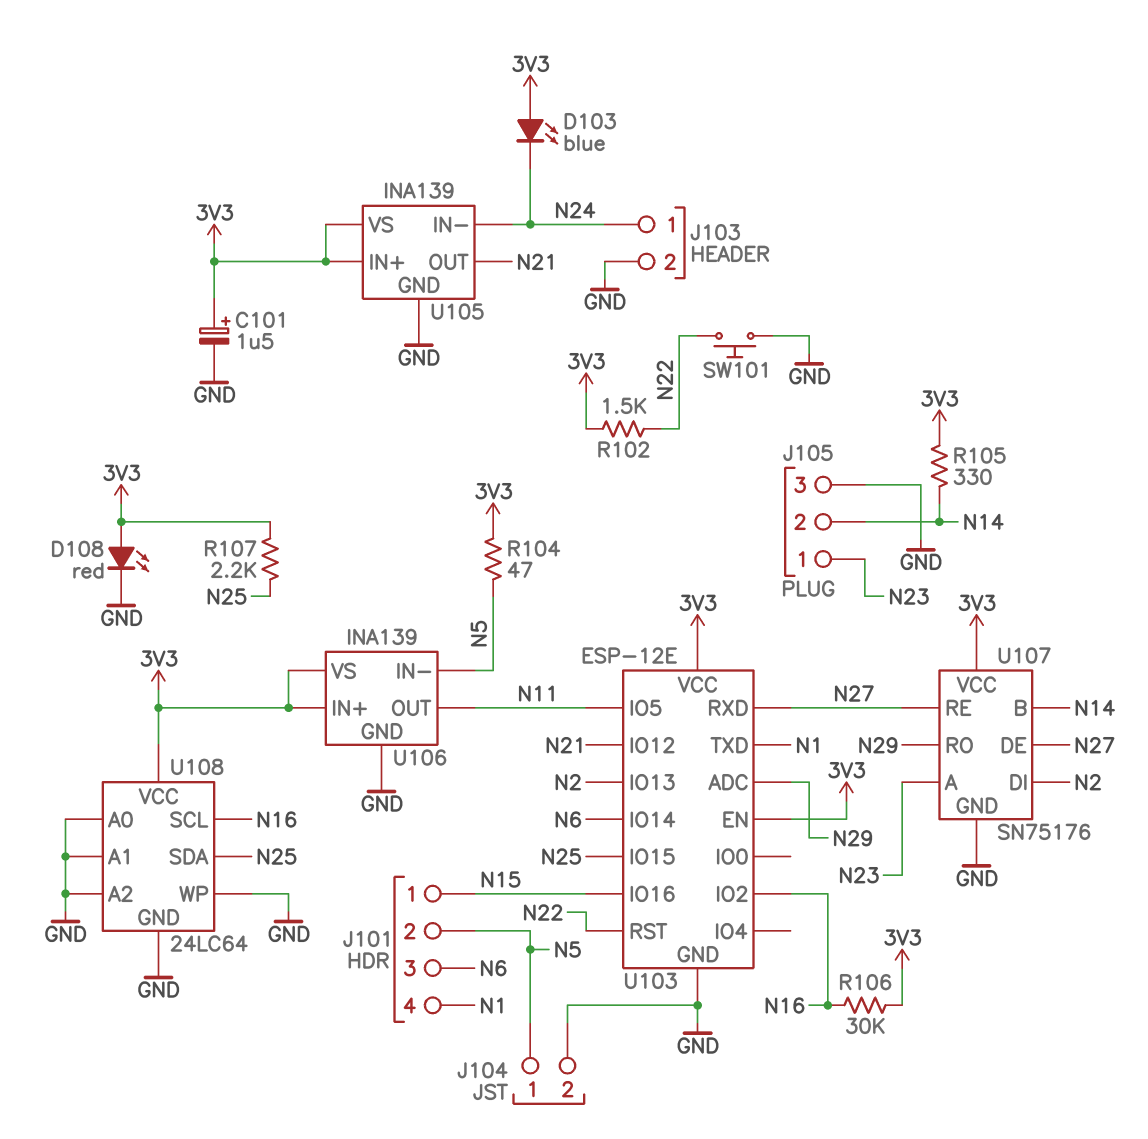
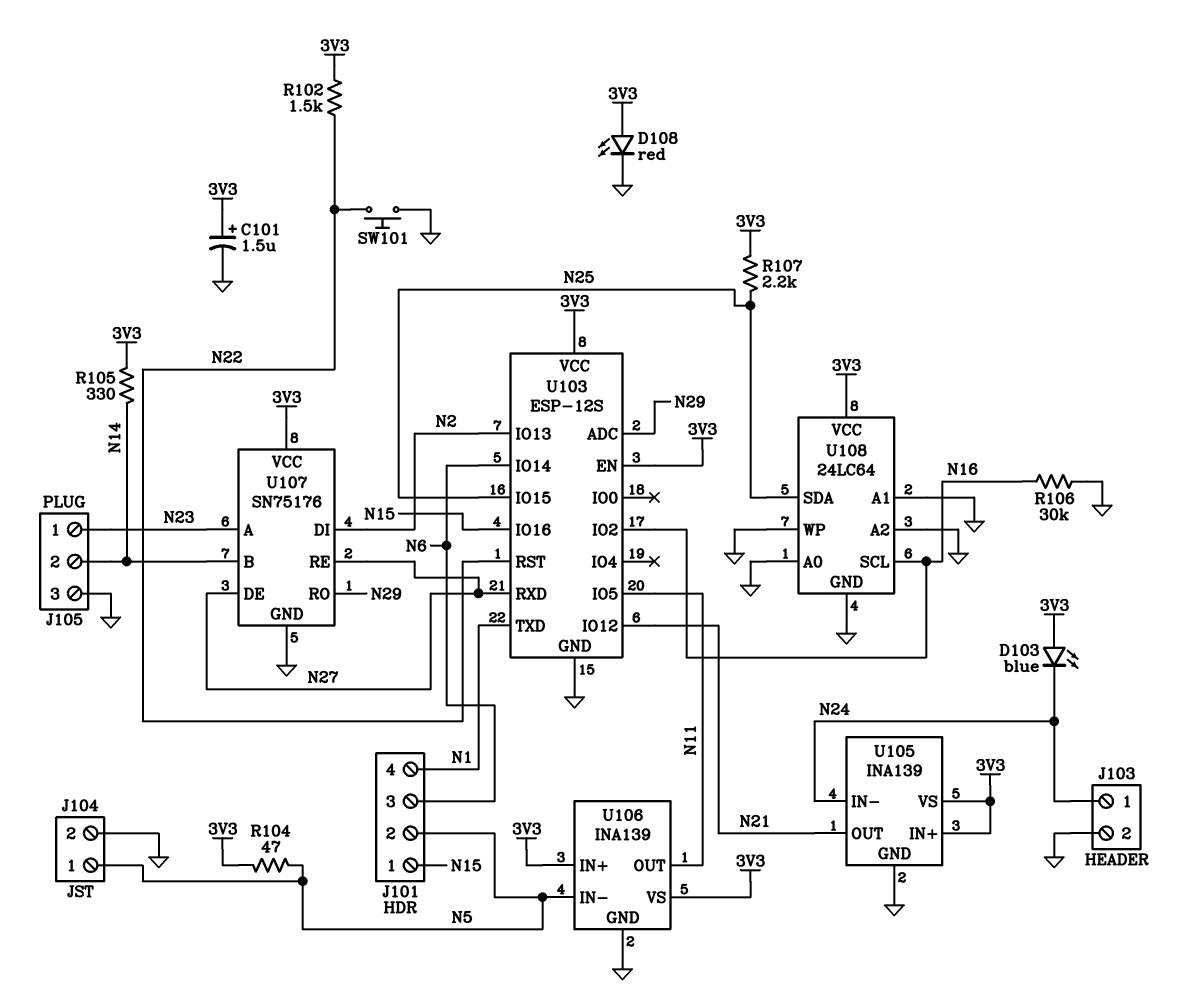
R106: 30k (3V3, N16) -> 30k (GND, N16)
U103: ESP-12E -> ESP-12S

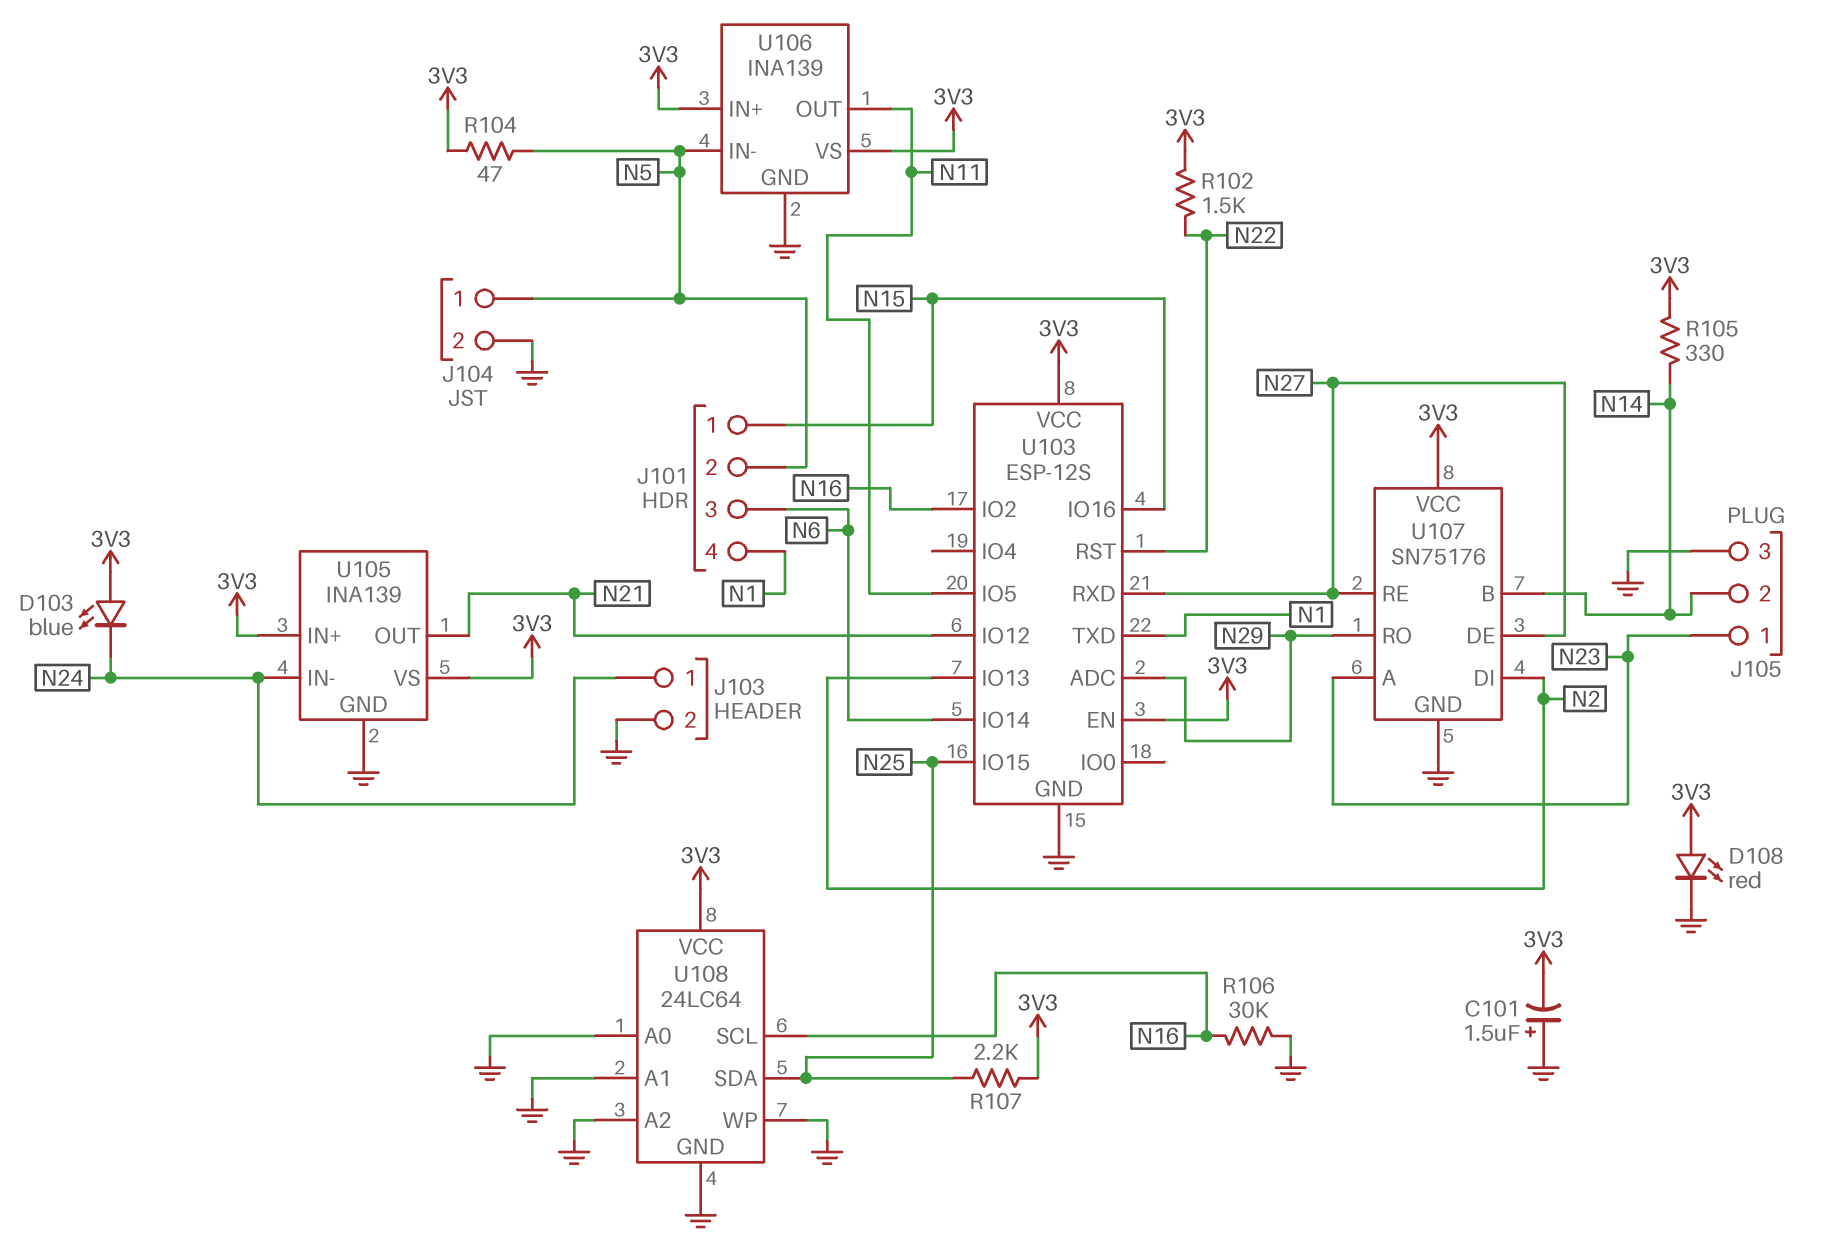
C101: 1.5uF (plus 3V3, minus GND) -> 1.5uF (plus GND, minus 3V3)
SW101: button (GND, N22) -> none

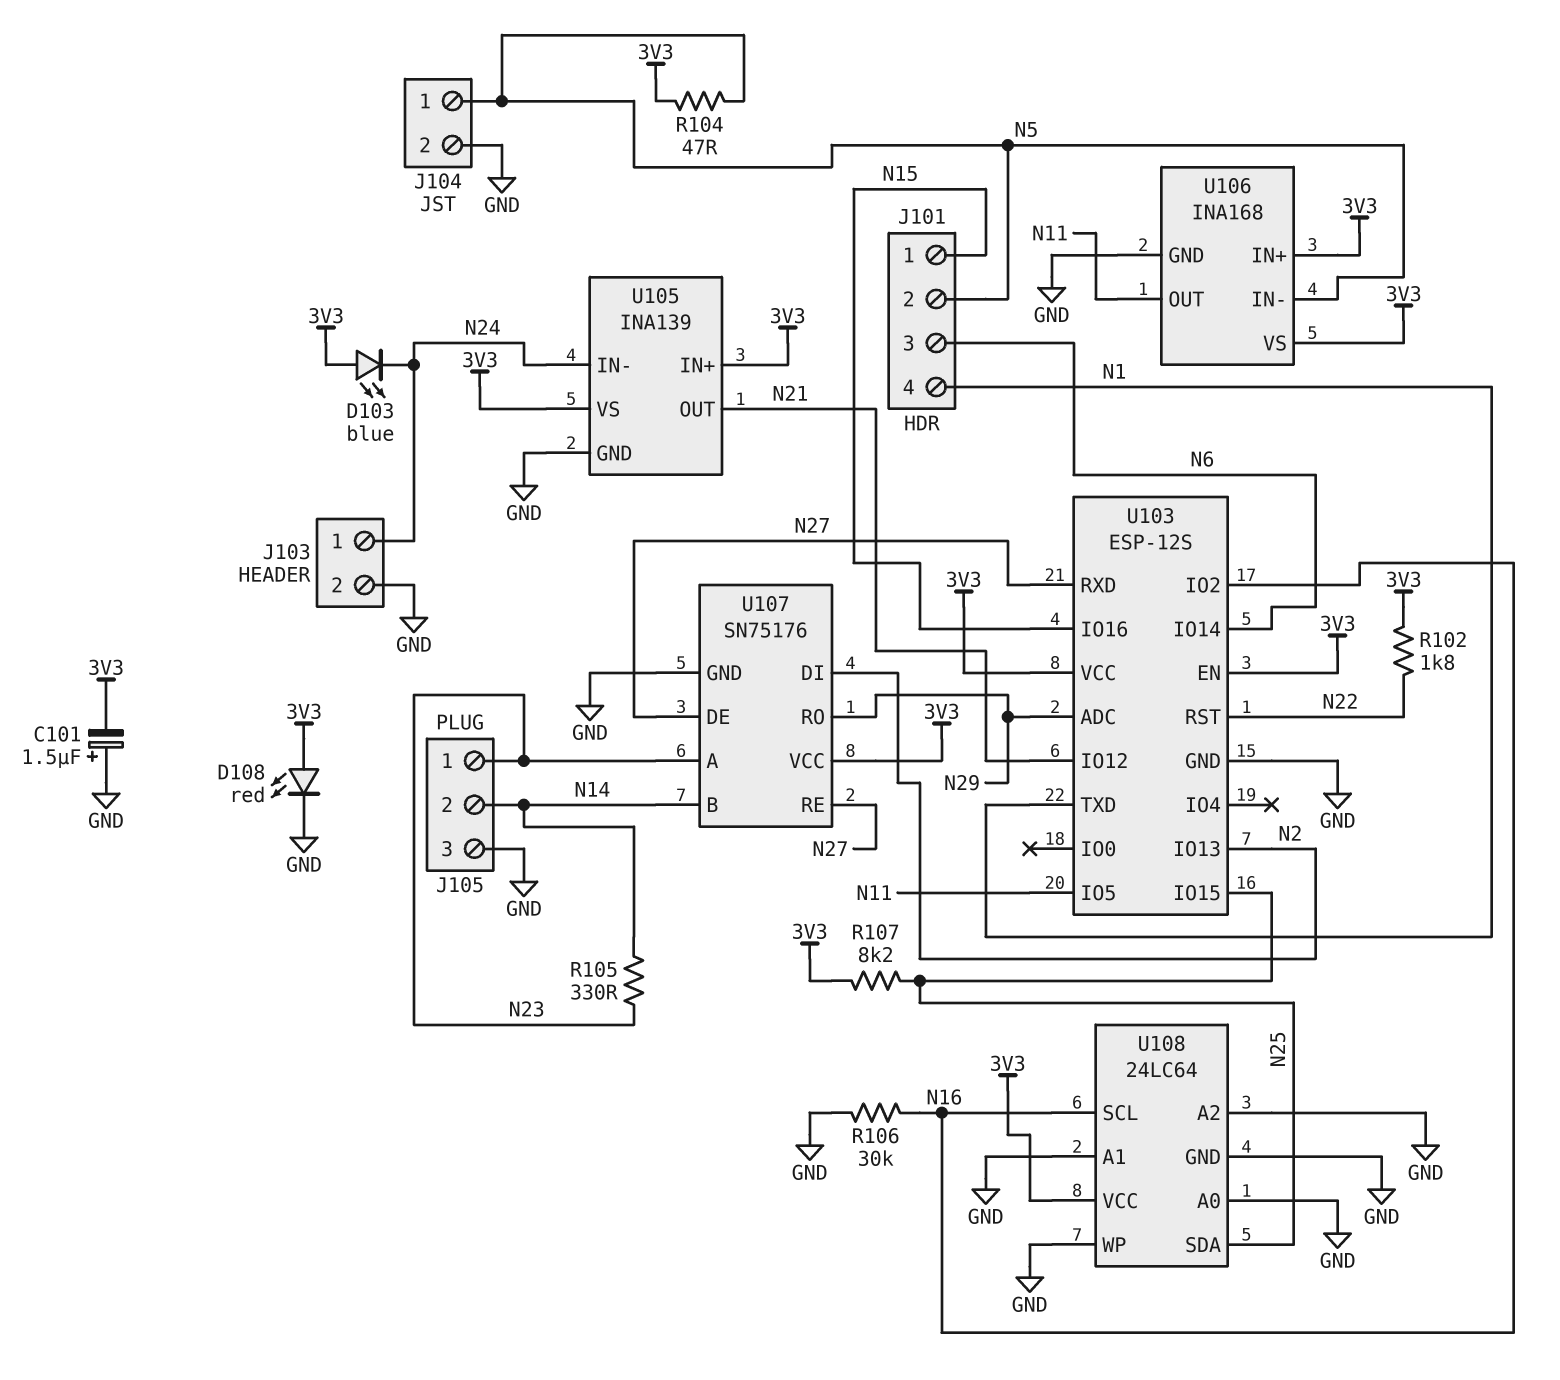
R102: 1.5k (3V3, N22) -> 1.8k (3V3, N22)
R105: 330 (3V3, N14) -> 330 (N14, N23)
R107: 2.2k (3V3, N25) -> 8.2k (3V3, N25)
U106: INA139 -> INA168

